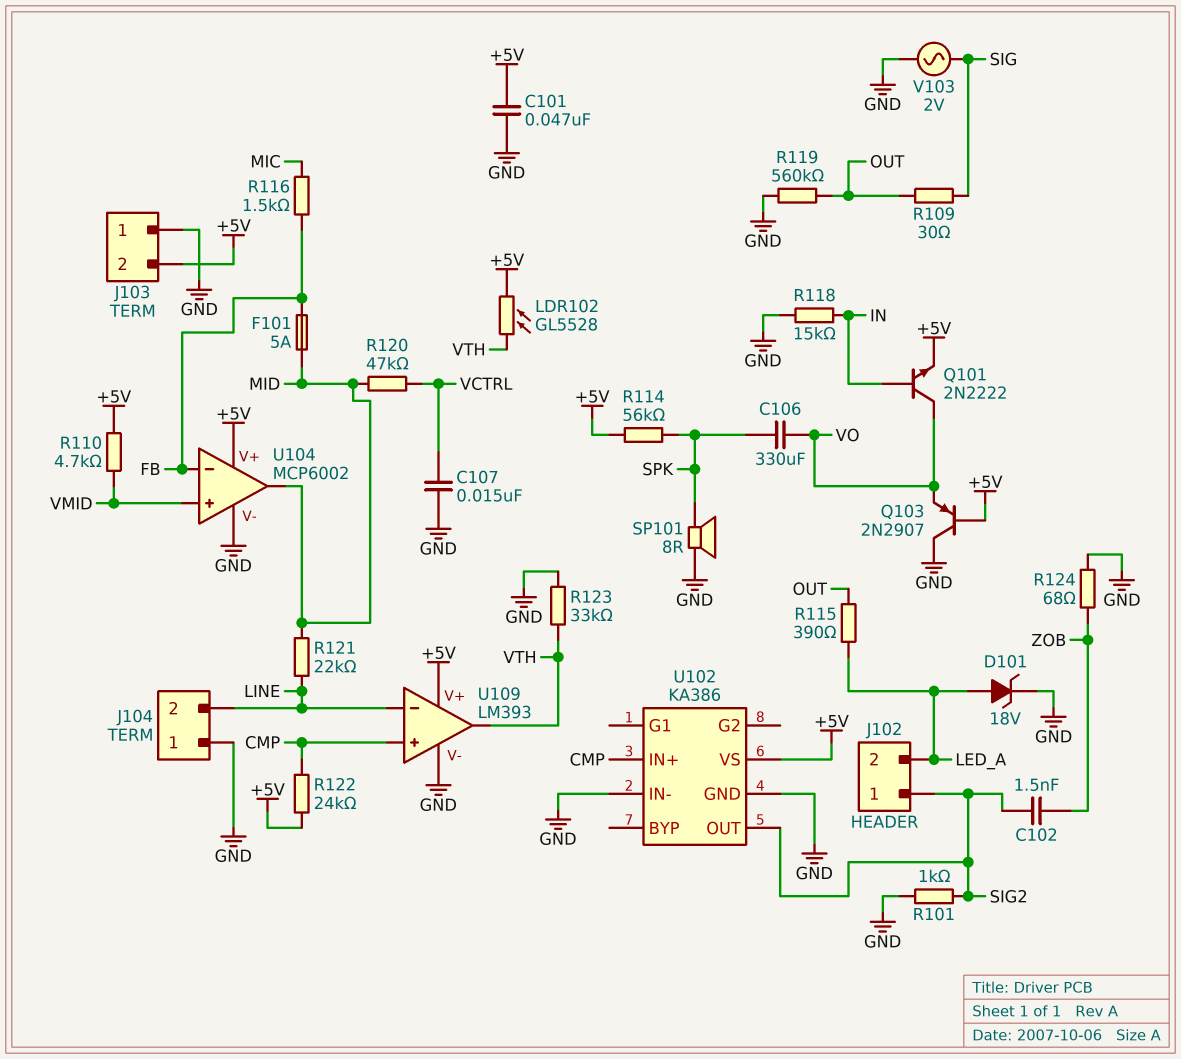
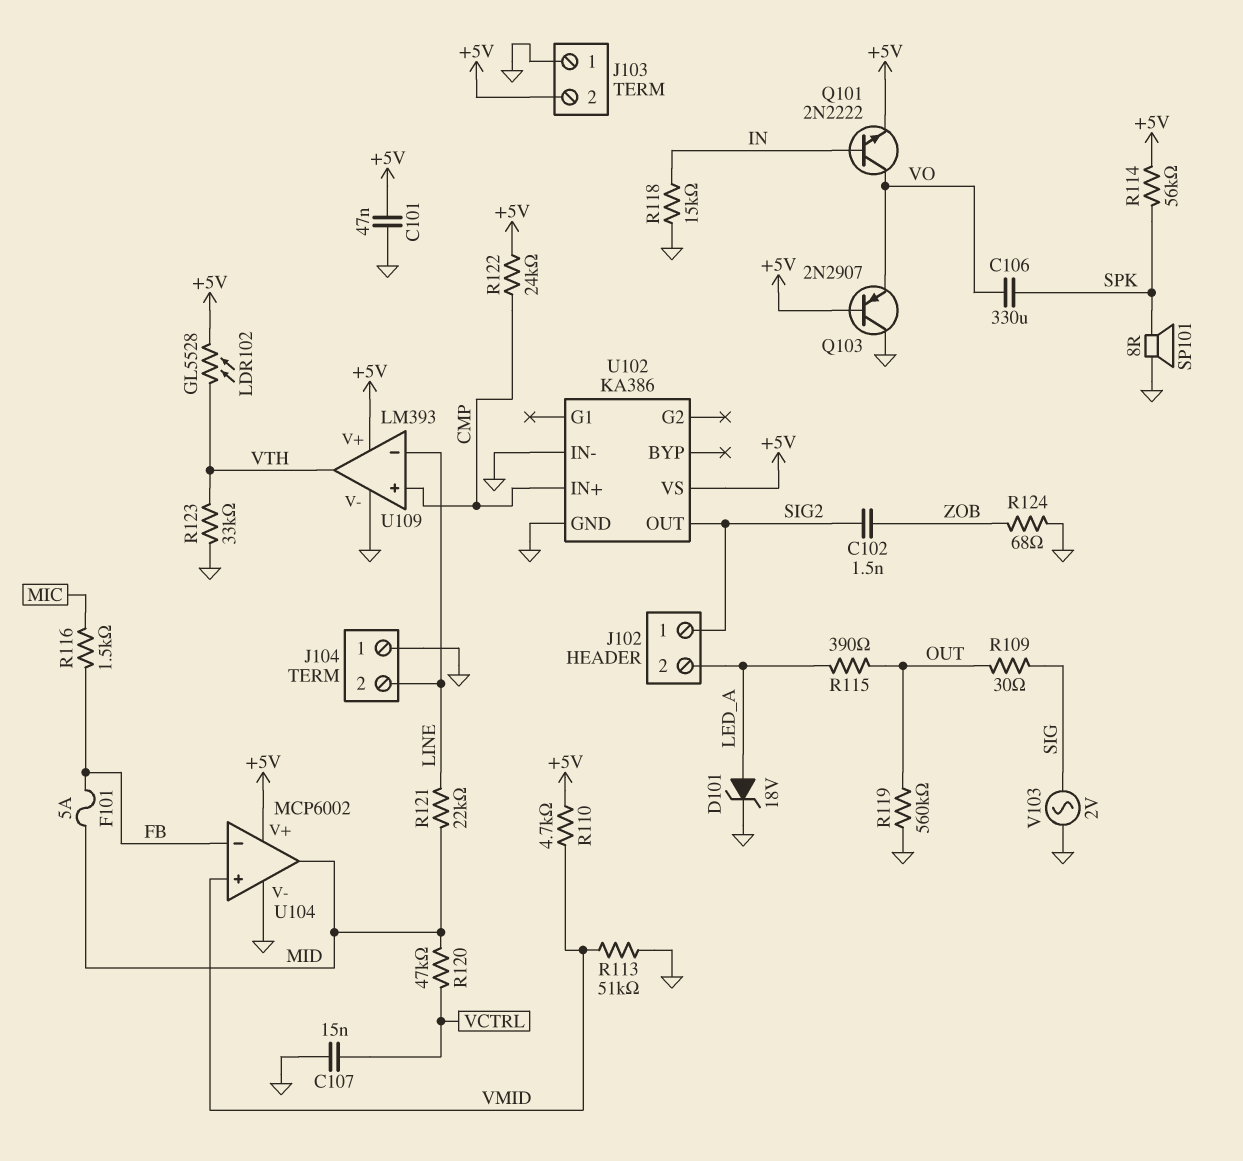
R101: 1k (GND, SIG2) -> none
R113: none -> 51k (GND, VMID)

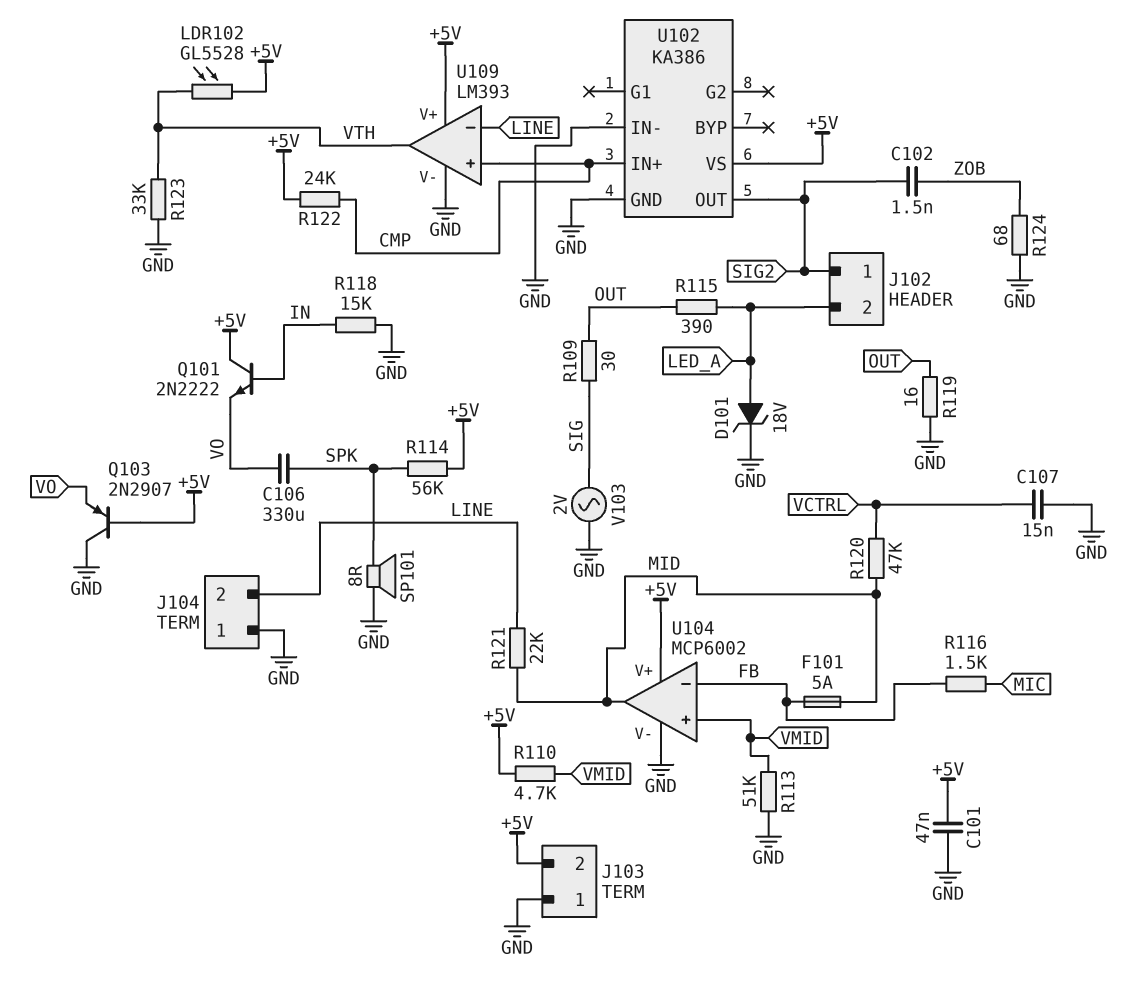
Q101: NPN 2N2222 (B IN, C VO, E +5V) -> NPN 2N2222 (B IN, C +5V, E VO)
R119: 560k (GND, OUT) -> 16 (GND, OUT)

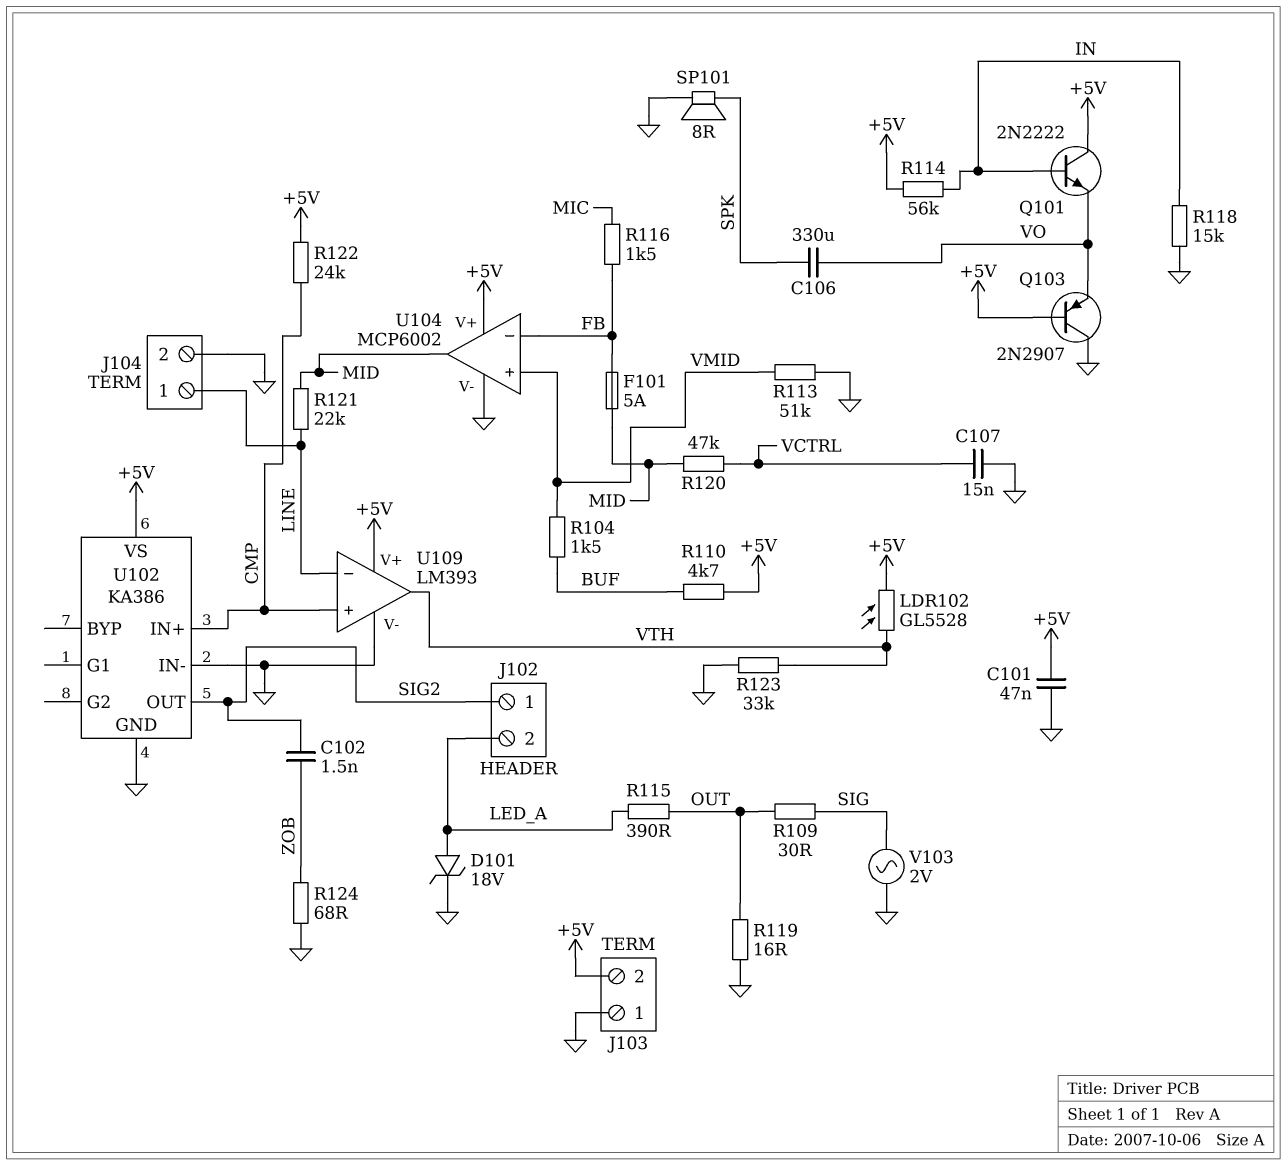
J104 pin 1: GND -> LINE
J104 pin 2: LINE -> GND
R104: none -> 1.5k (BUF, VMID)
R110: 4.7k (+5V, VMID) -> 4.7k (+5V, BUF)
R114: 56k (+5V, SPK) -> 56k (+5V, IN)

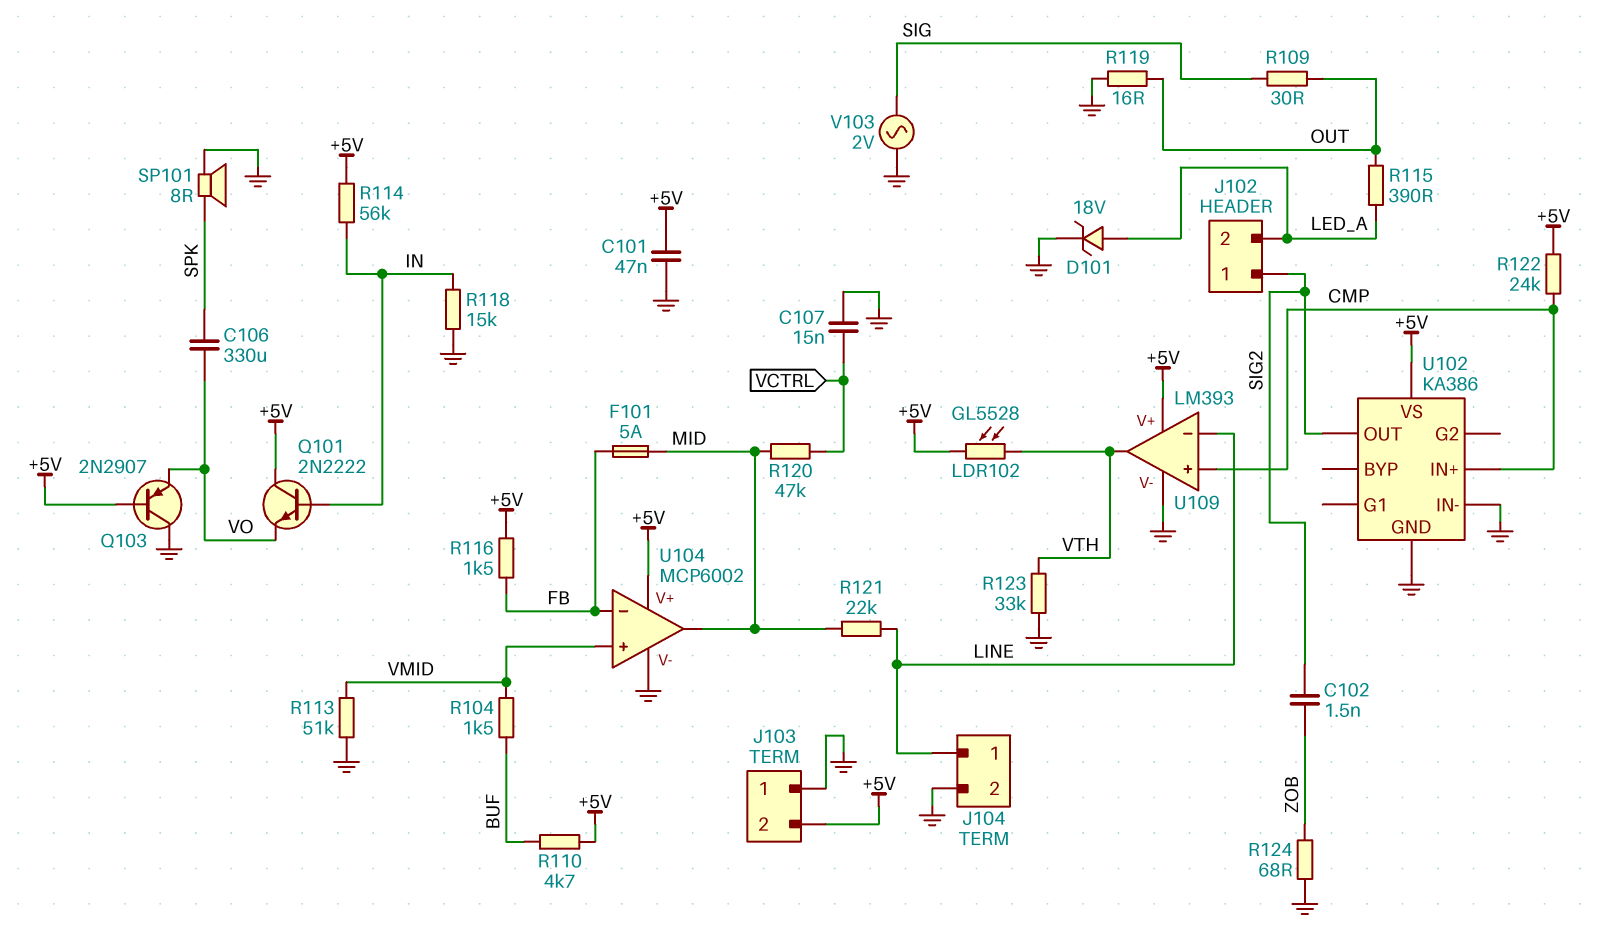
R116: 1.5k (FB, MIC) -> 1.5k (+5V, FB)

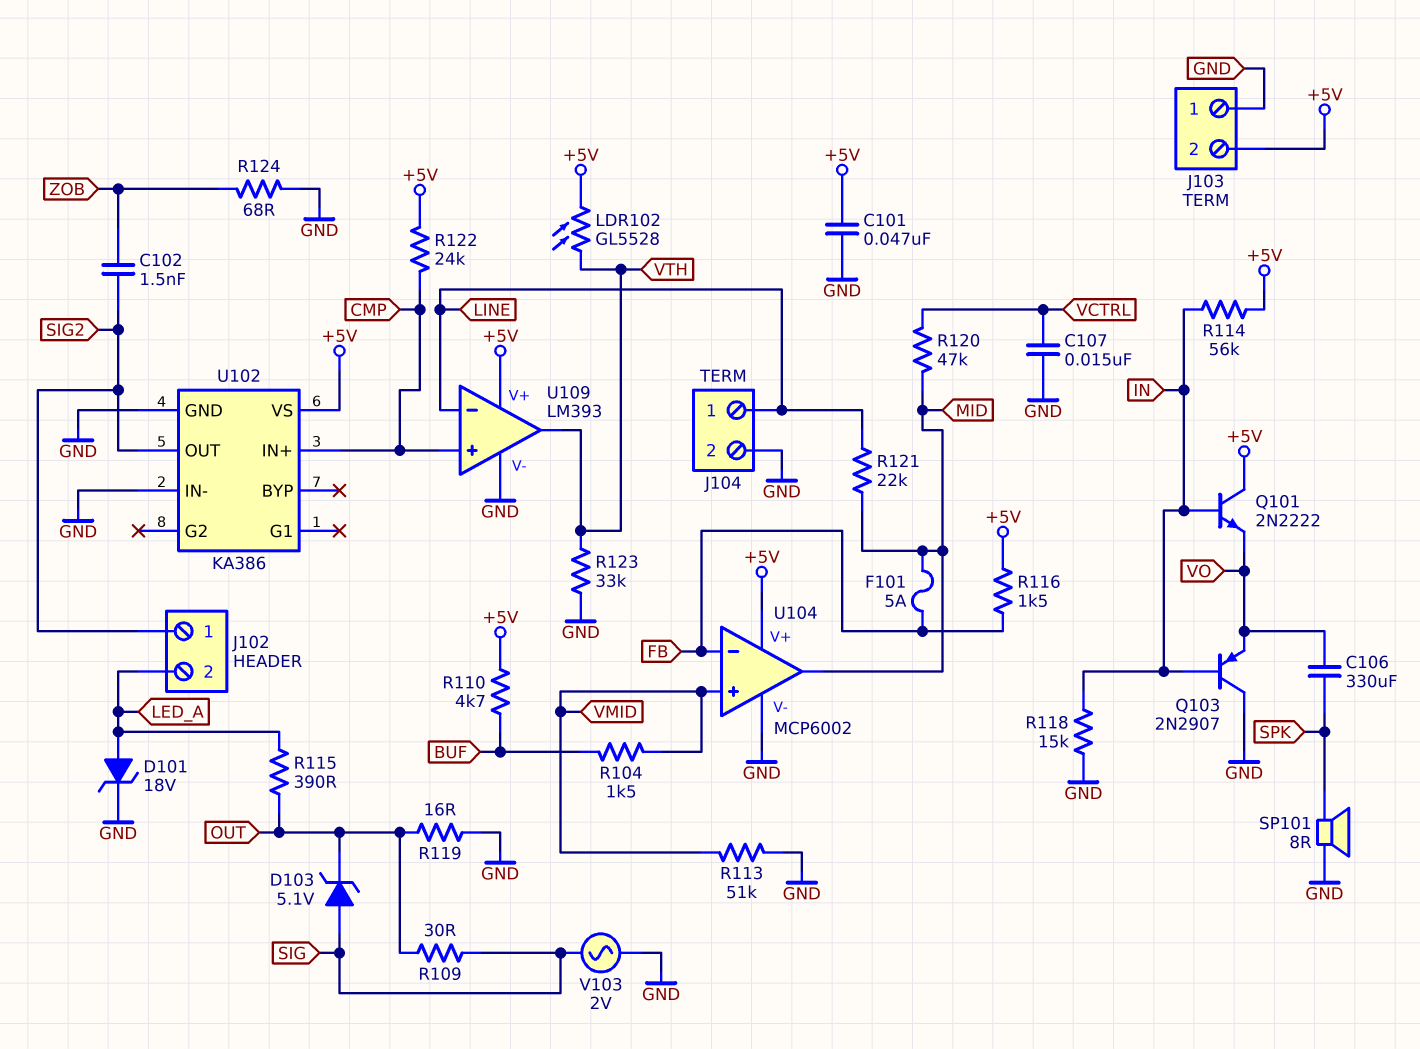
D103: none -> zener 5.1V (A SIG, K OUT)
Q103: PNP 2N2907 (B +5V, C GND, E VO) -> PNP 2N2907 (B IN, C GND, E VO)

